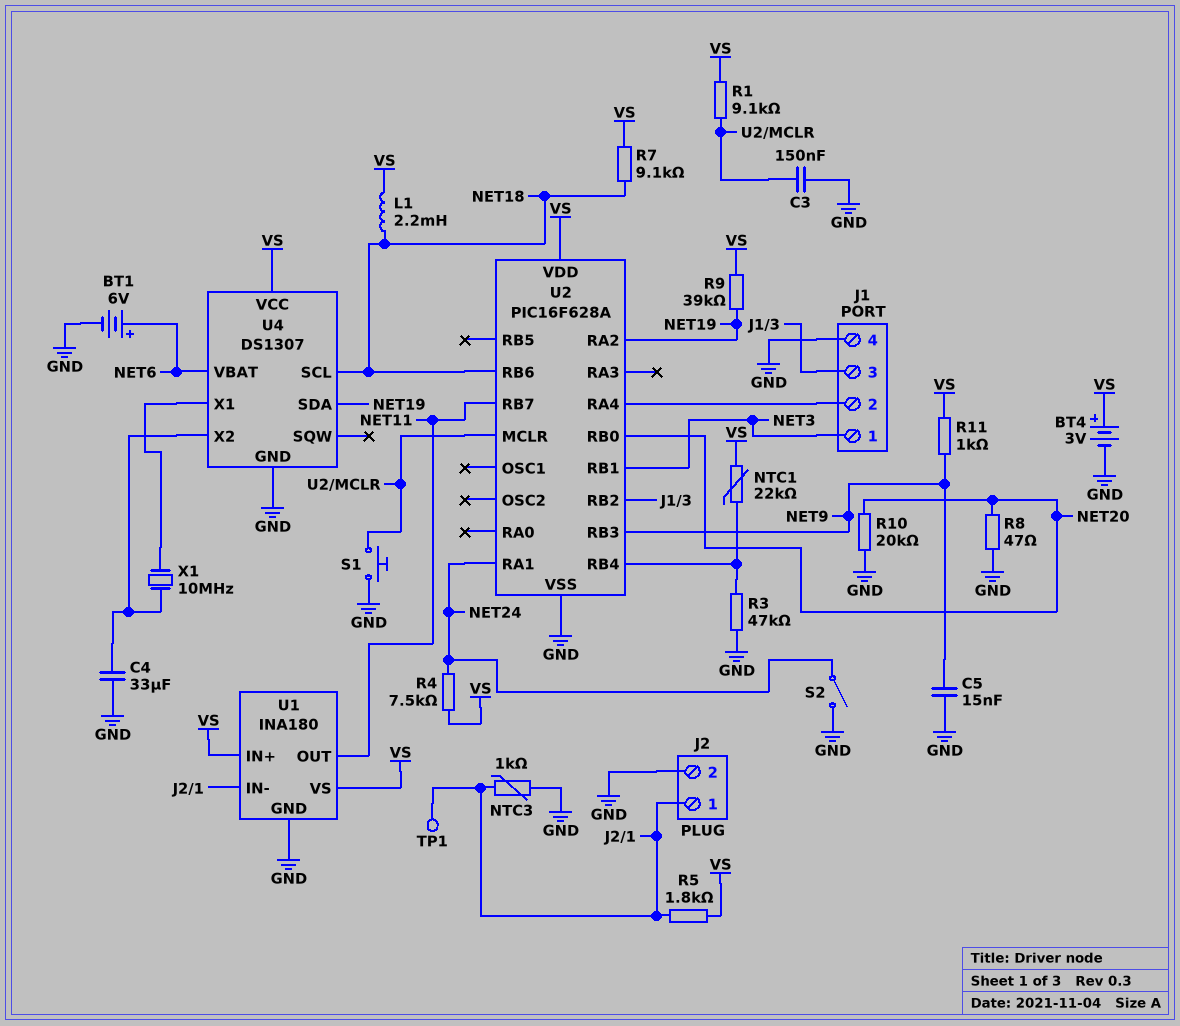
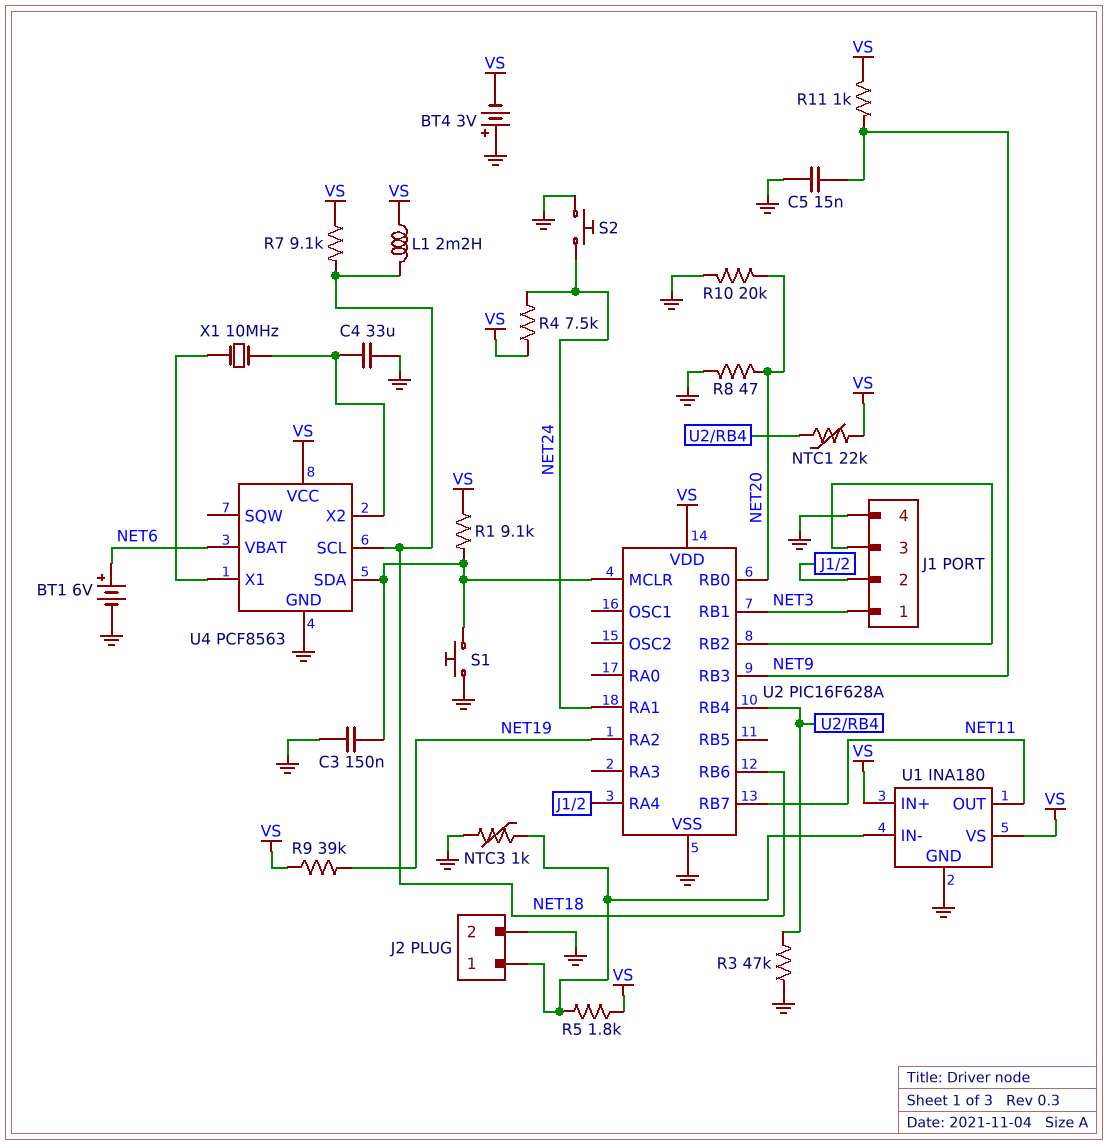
BT4: 3V (plus VS, minus GND) -> 3V (plus GND, minus VS)
S2: switch (GND, NET24) -> button (GND, NET24)
TP1: test point (J2/1) -> none
U4: DS1307 -> PCF8563
U4 pin SDA: NET19 -> U2/MCLR

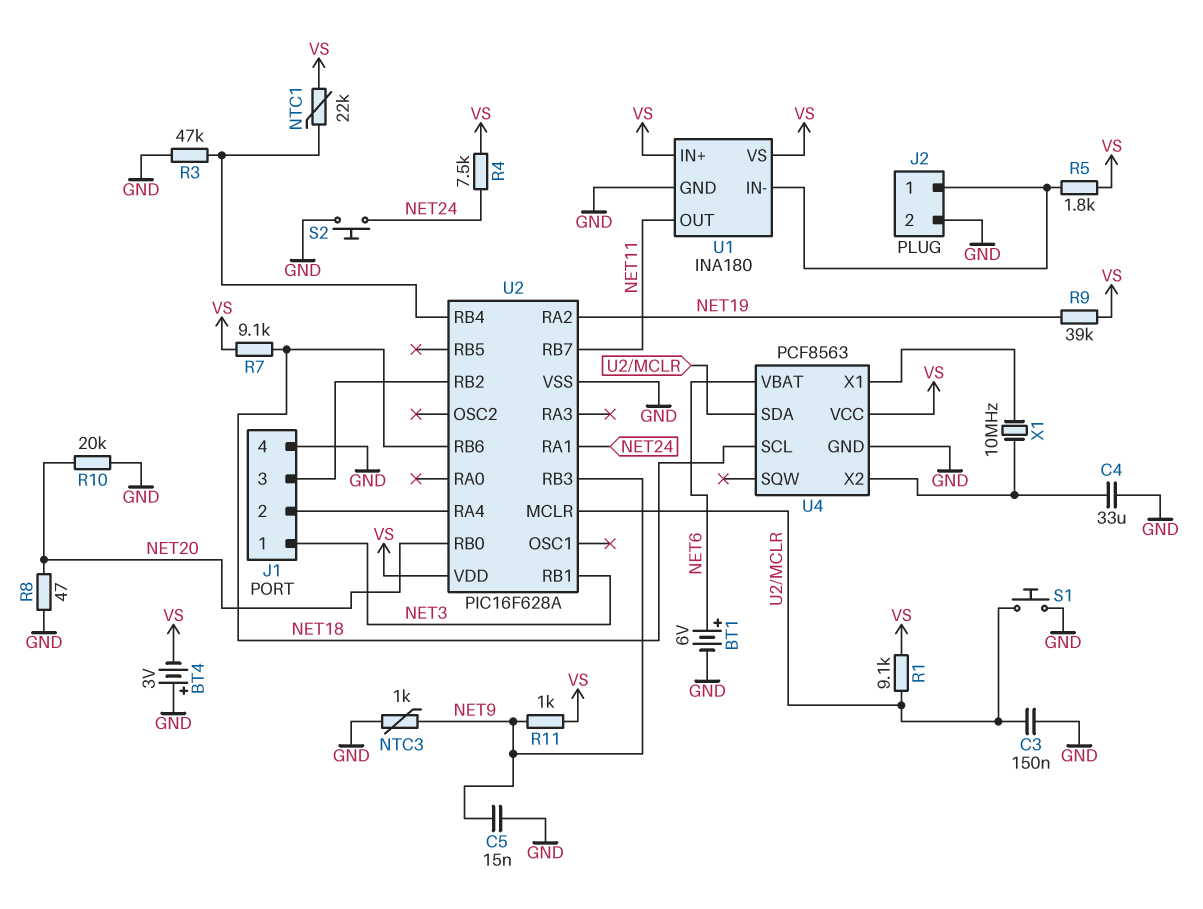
L1: 2.2mH (NET18, VS) -> none
NTC3: 1k (GND, J2/1) -> 1k (GND, NET9)

